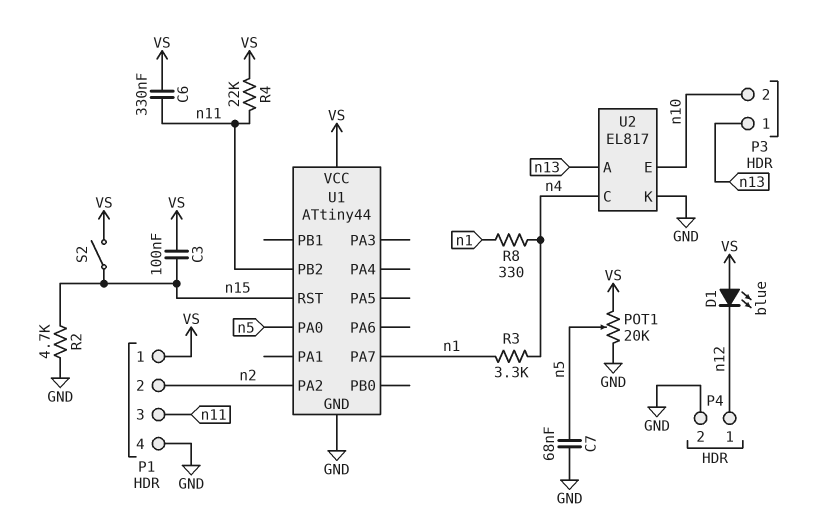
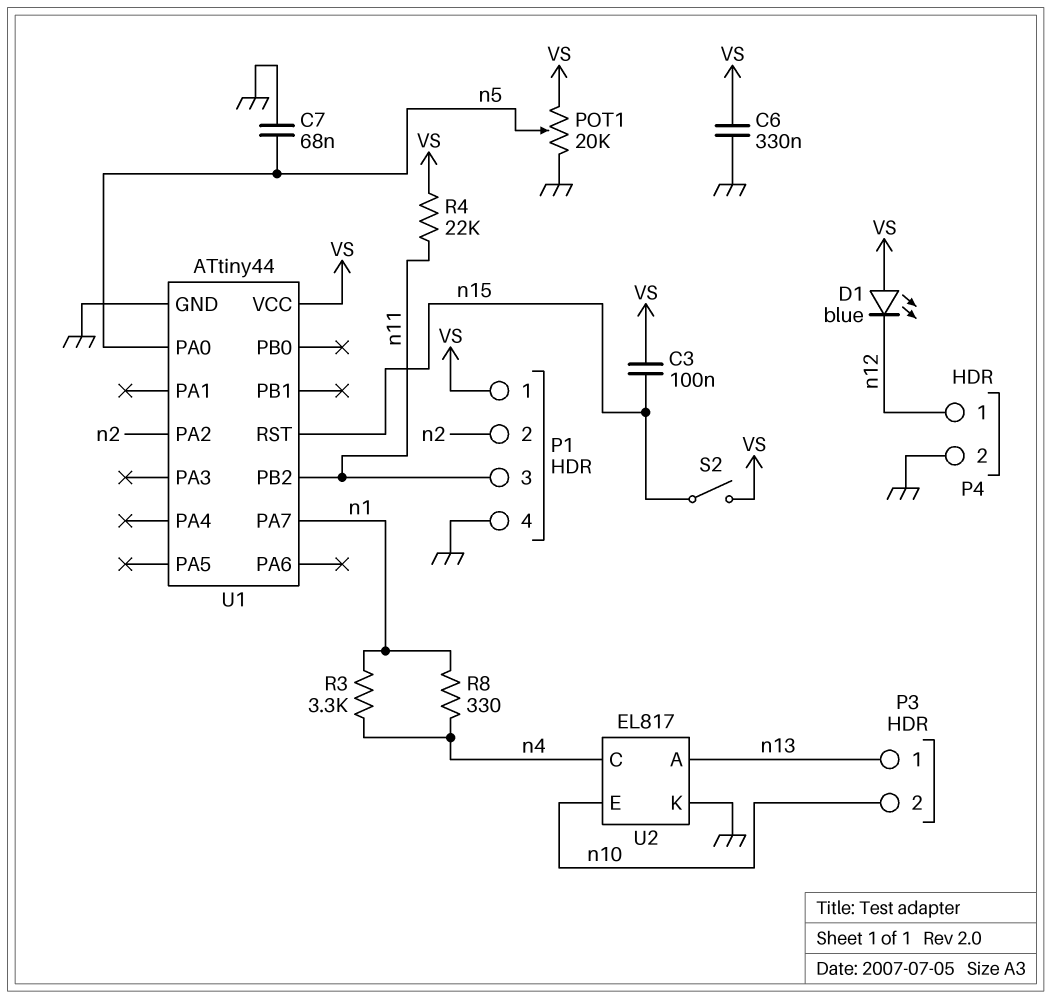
C6: 330nF (VS, n11) -> 330nF (GND, VS)
R2: 4.7k (GND, n15) -> none

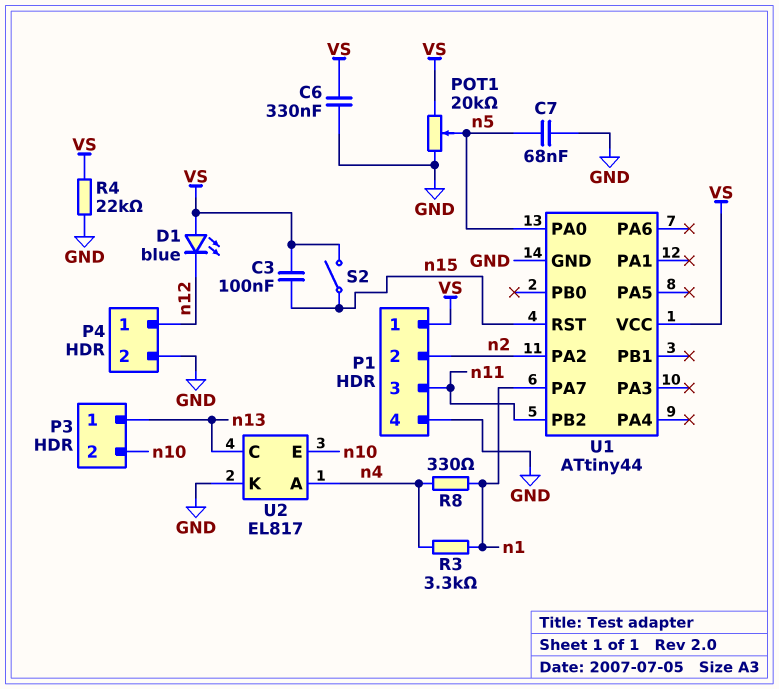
R4: 22k (VS, n11) -> 22k (GND, VS)
U2 pin A: n13 -> n4
U2 pin C: n4 -> n13

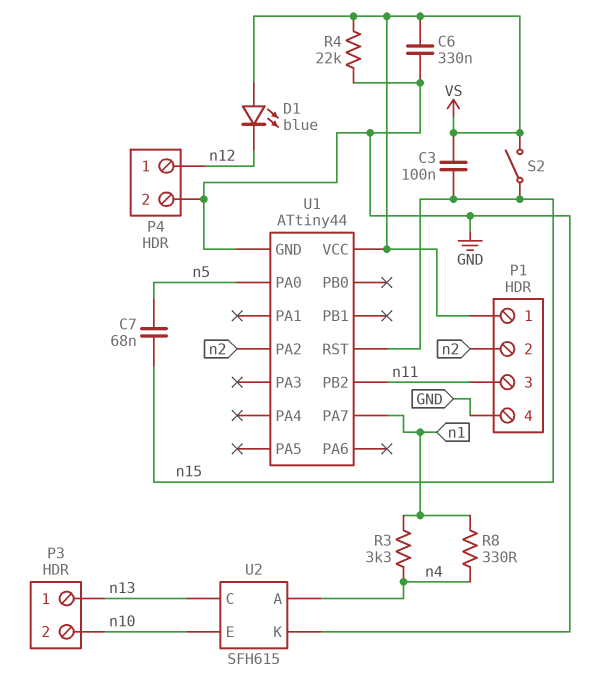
C7: 68nF (GND, n5) -> 68nF (n5, n15)
POT1: 20k (GND, VS, wiper n5) -> none
U2: EL817 -> SFH615

